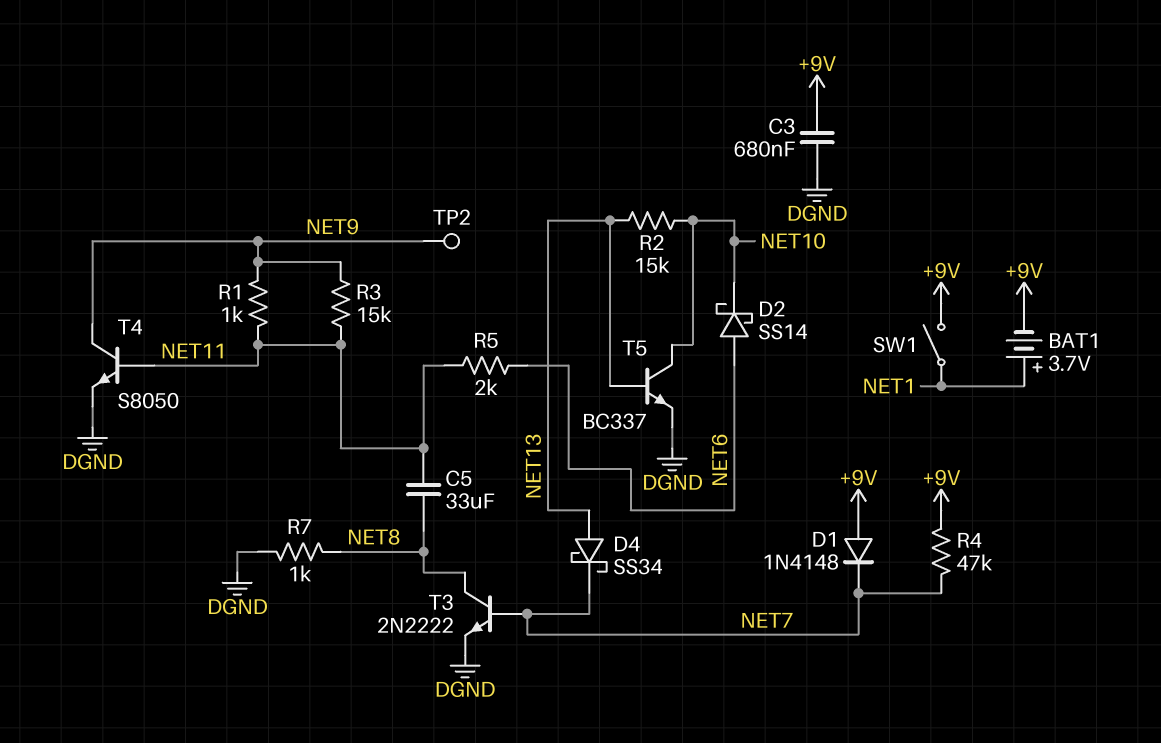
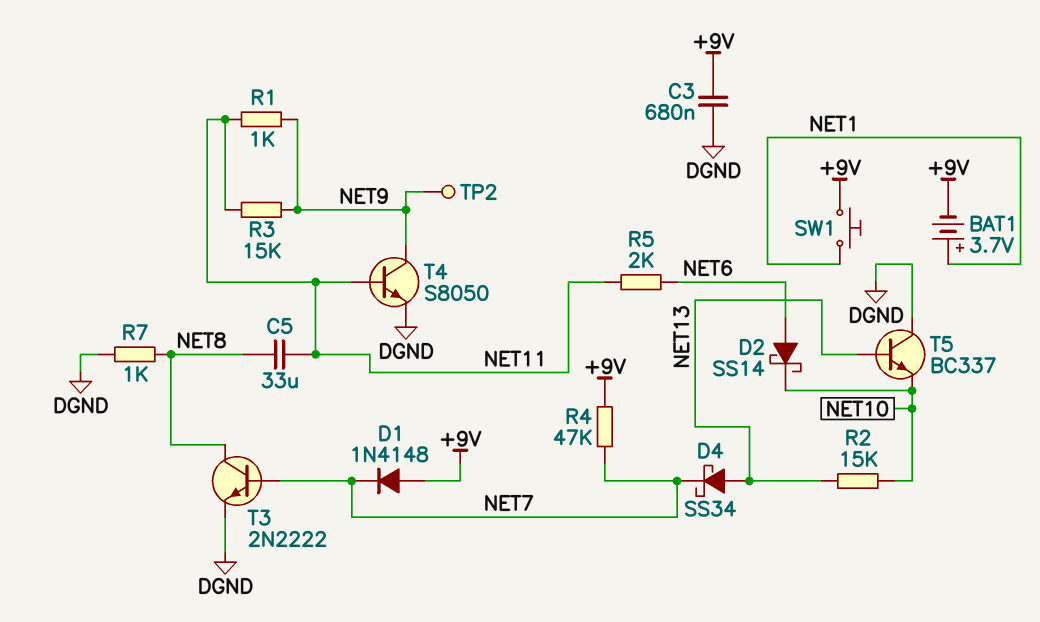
SW1: switch (+9V, NET1) -> button (+9V, NET1)
T5: NPN BC337 (B NET13, C NET10, E DGND) -> NPN BC337 (B NET13, C DGND, E NET10)

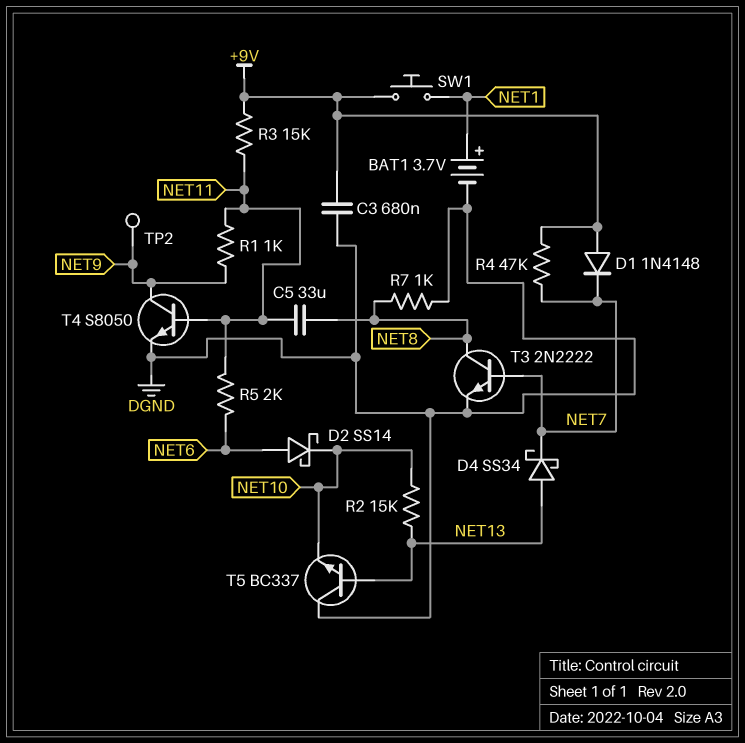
BAT1: 3.7V (plus NET1, minus +9V) -> 3.7V (plus NET1, minus DGND)
R3: 15k (NET9, NET11) -> 15k (+9V, NET11)

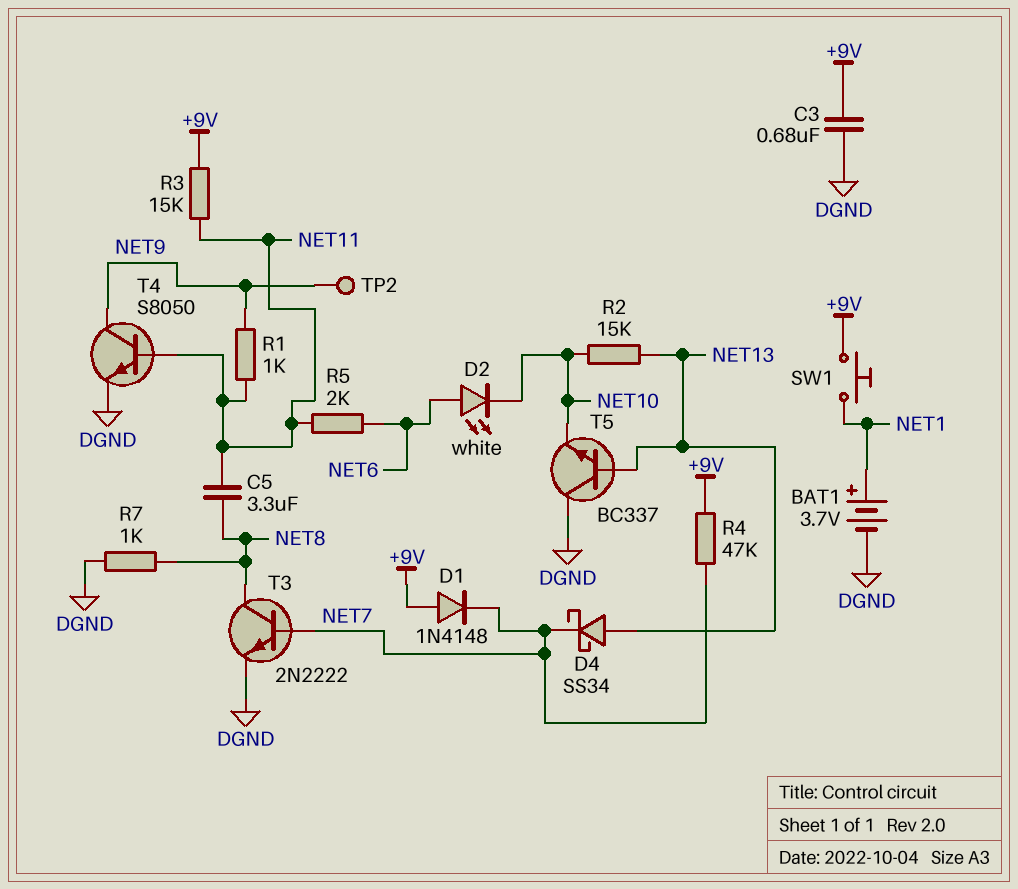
C5: 33uF (NET8, NET11) -> 3.3uF (NET8, NET11)
D2: schottky SS14 (A NET6, K NET10) -> LED white (A NET6, K NET10)

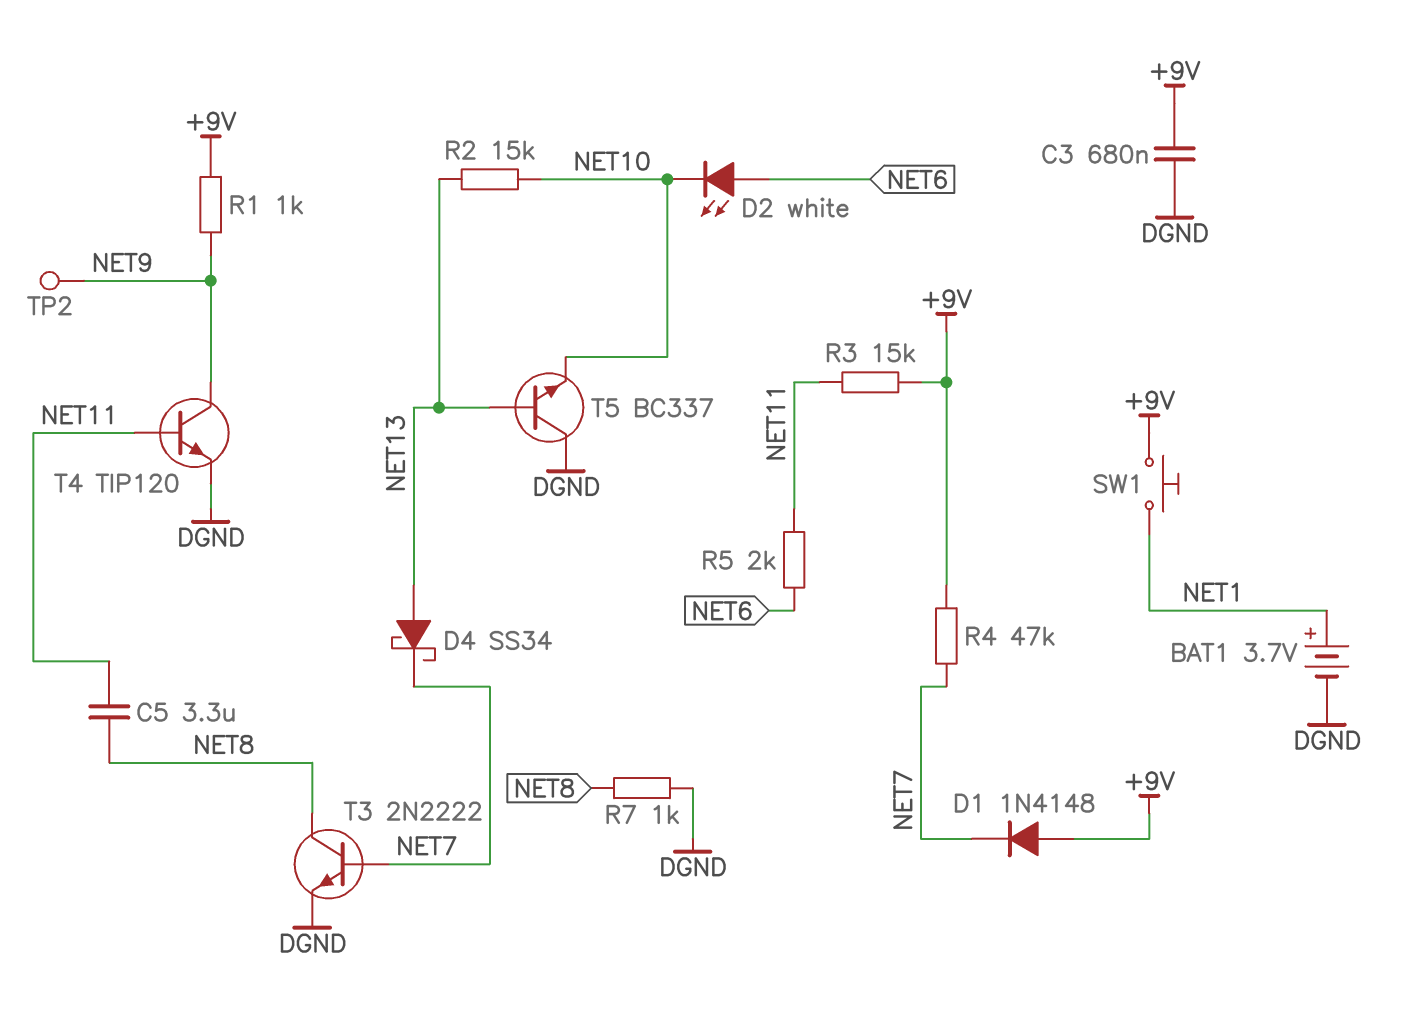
R1: 1k (NET9, NET11) -> 1k (+9V, NET9)
T4: NPN S8050 (B NET11, C NET9, E DGND) -> NPN TIP120 (B NET11, C NET9, E DGND)

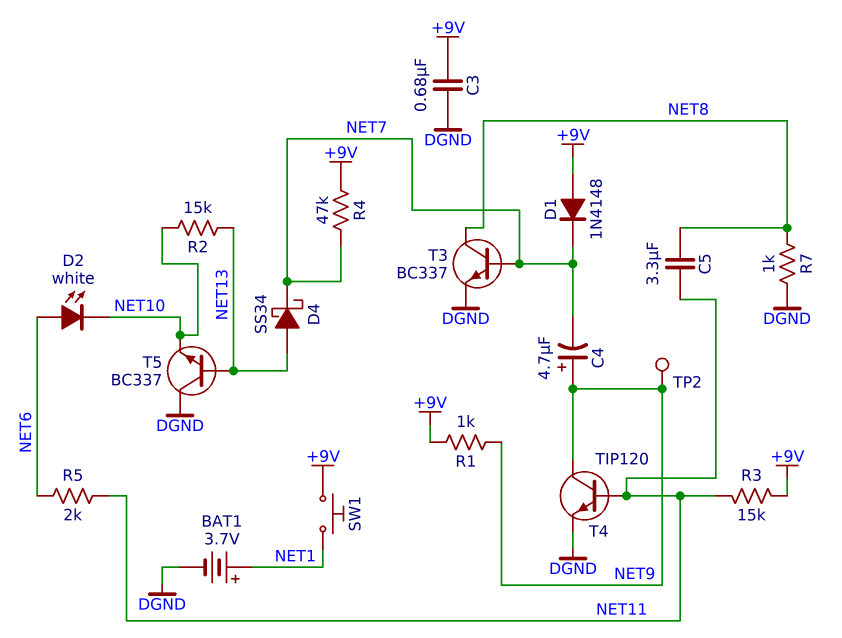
C4: none -> 4.7uF (plus NET9, minus NET7)
T3: NPN 2N2222 (B NET7, C NET8, E DGND) -> NPN BC337 (B NET7, C NET8, E DGND)

